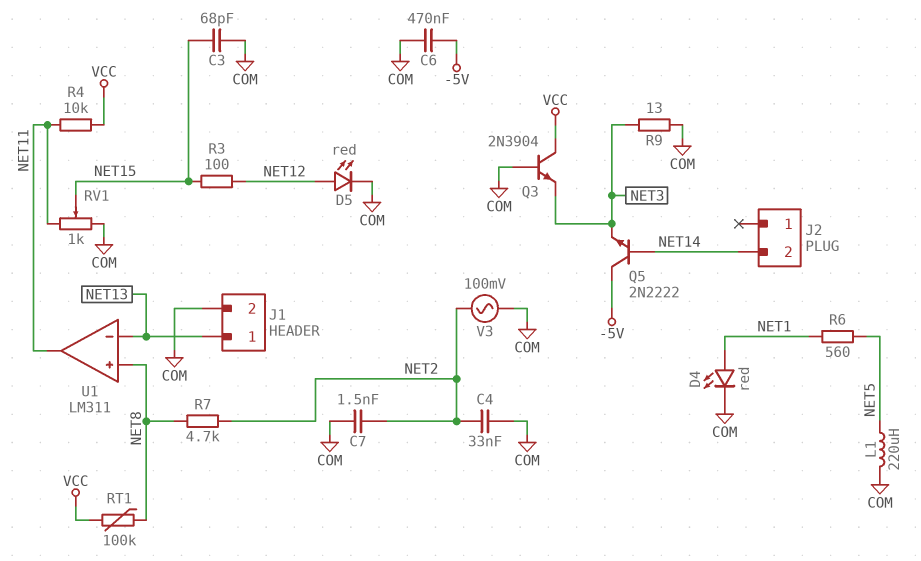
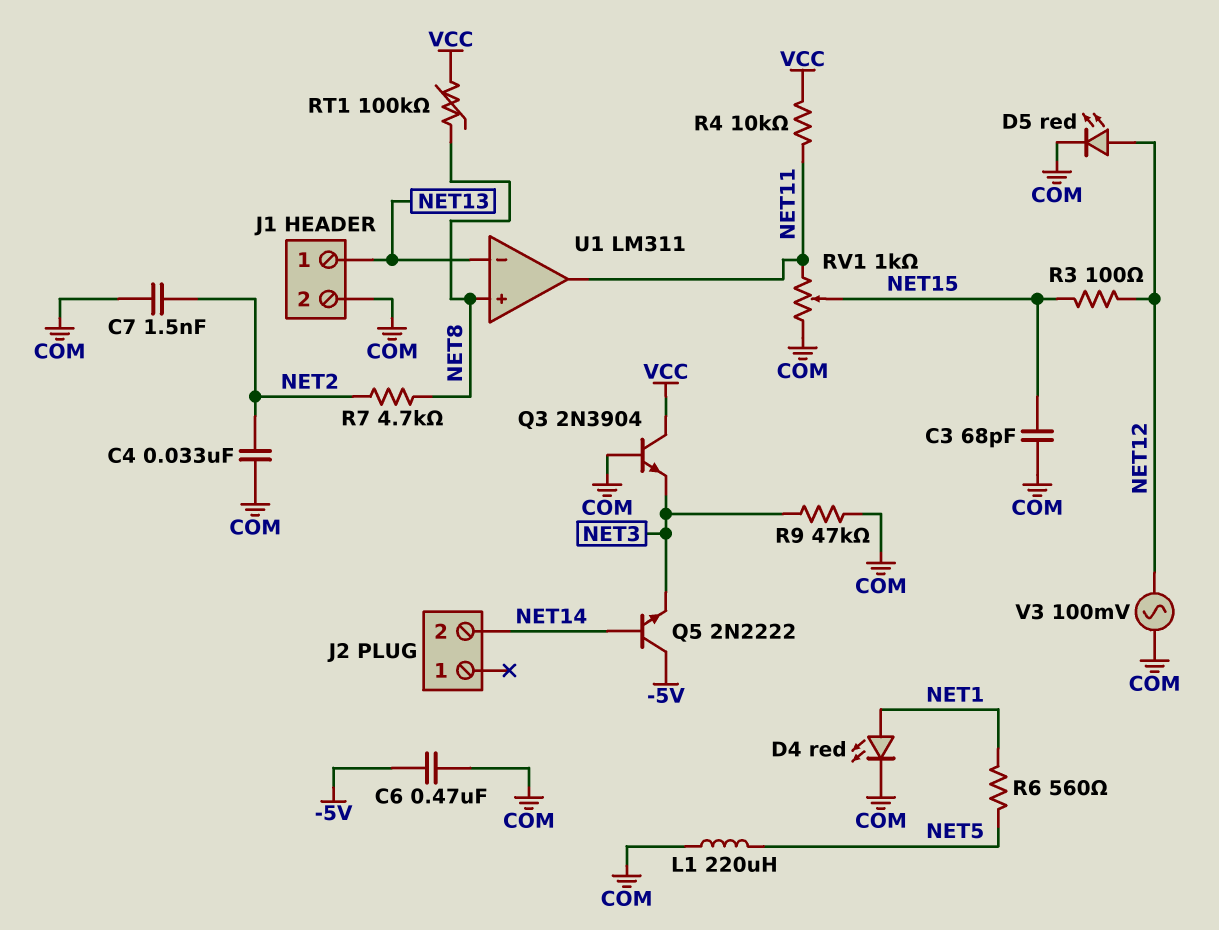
R9: 13 (COM, NET3) -> 47k (COM, NET3)
V3: AC 100mV (COM, NET2) -> AC 100mV (COM, NET12)

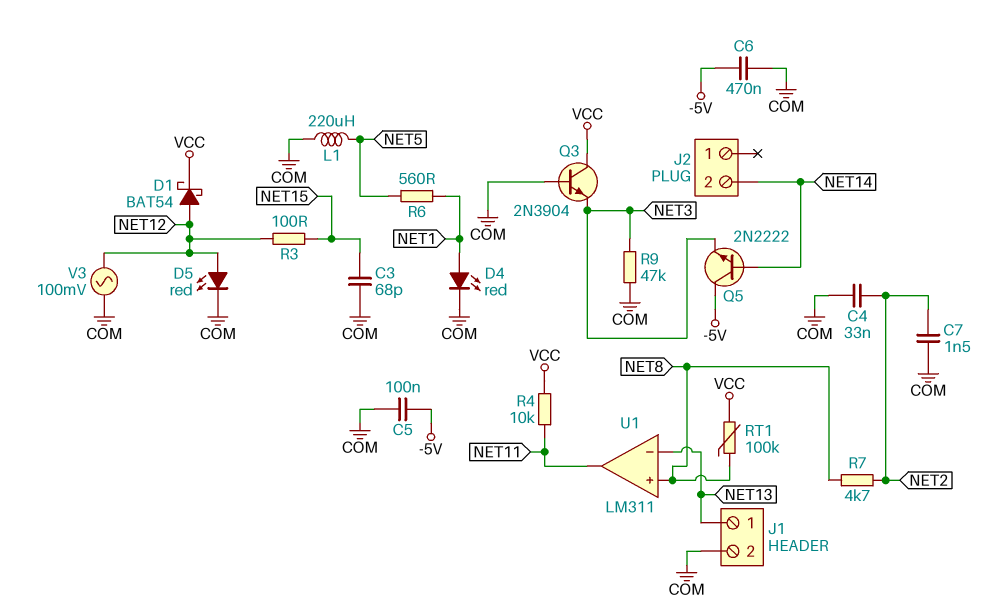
C5: none -> 100nF (-5V, COM)
D1: none -> schottky BAT54 (A NET12, K VCC)
RV1: 1k (COM, NET11, wiper NET15) -> none

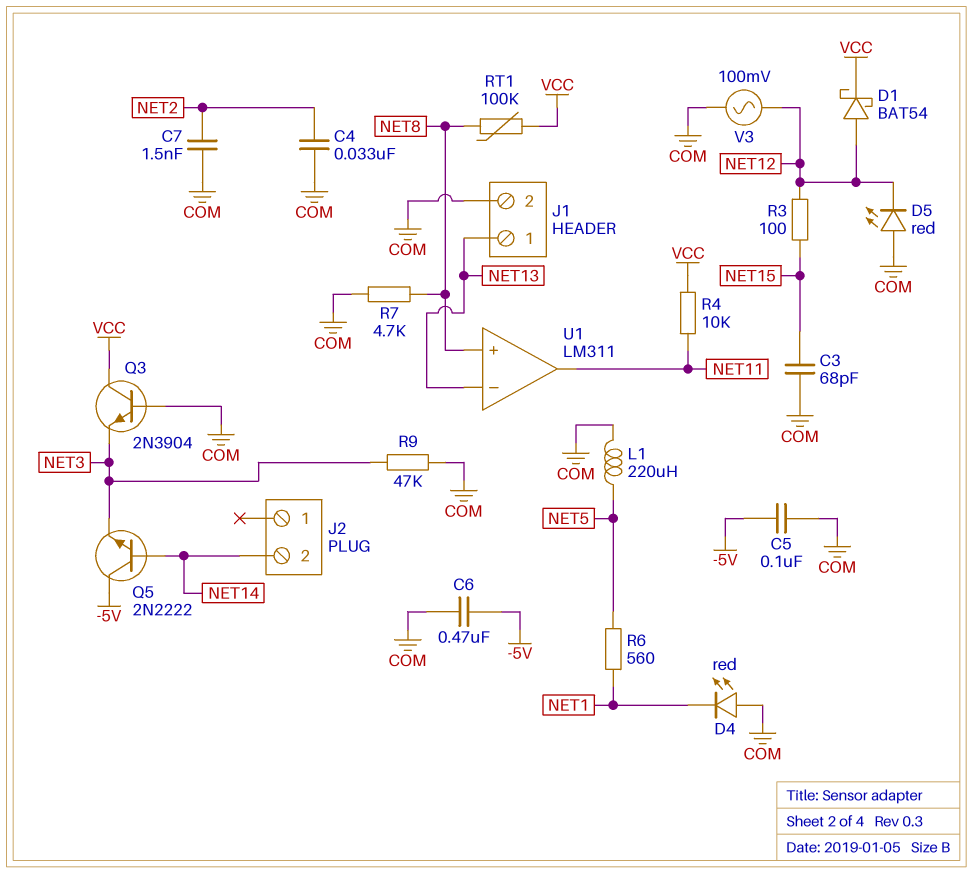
D4: LED red (A NET1, K COM) -> LED red (A COM, K NET1)
D5: LED red (A NET12, K COM) -> LED red (A COM, K NET12)
R7: 4.7k (NET2, NET8) -> 4.7k (COM, NET8)

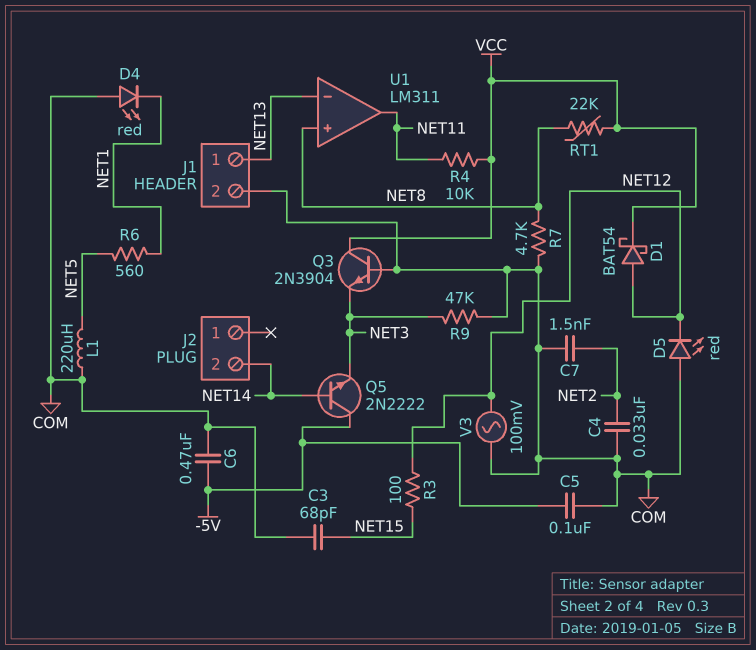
RT1: 100k (NET8, VCC) -> 22k (NET8, VCC)

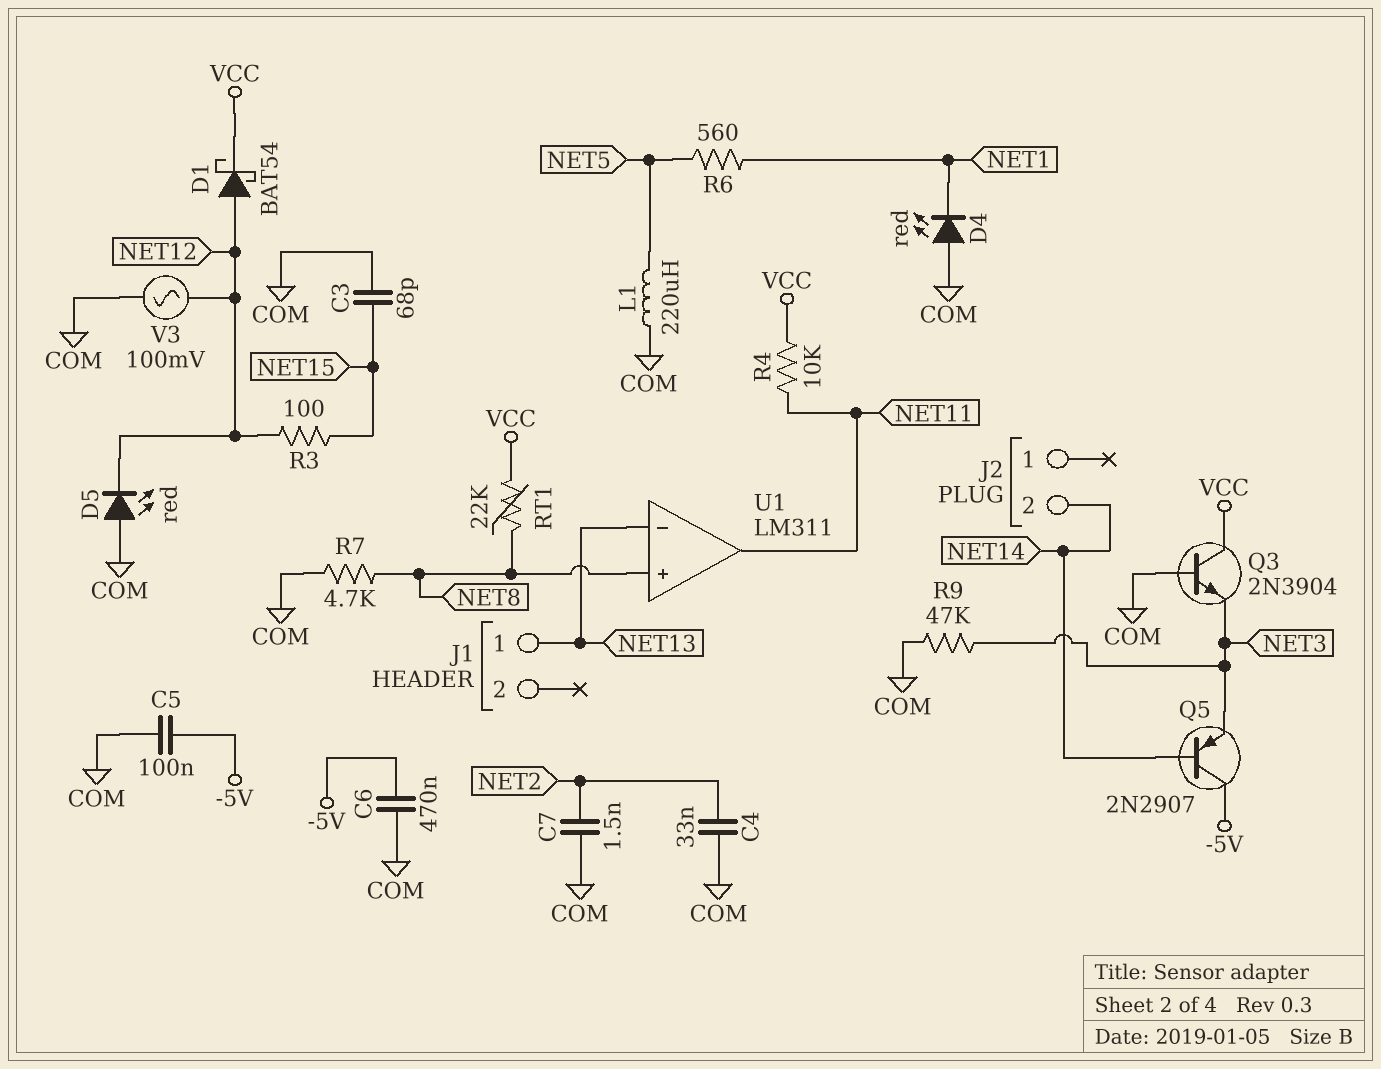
J1 pin 2: COM -> none
Q5: NPN 2N2222 (B NET14, C -5V, E NET3) -> PNP 2N2907 (B NET14, C -5V, E NET3)

